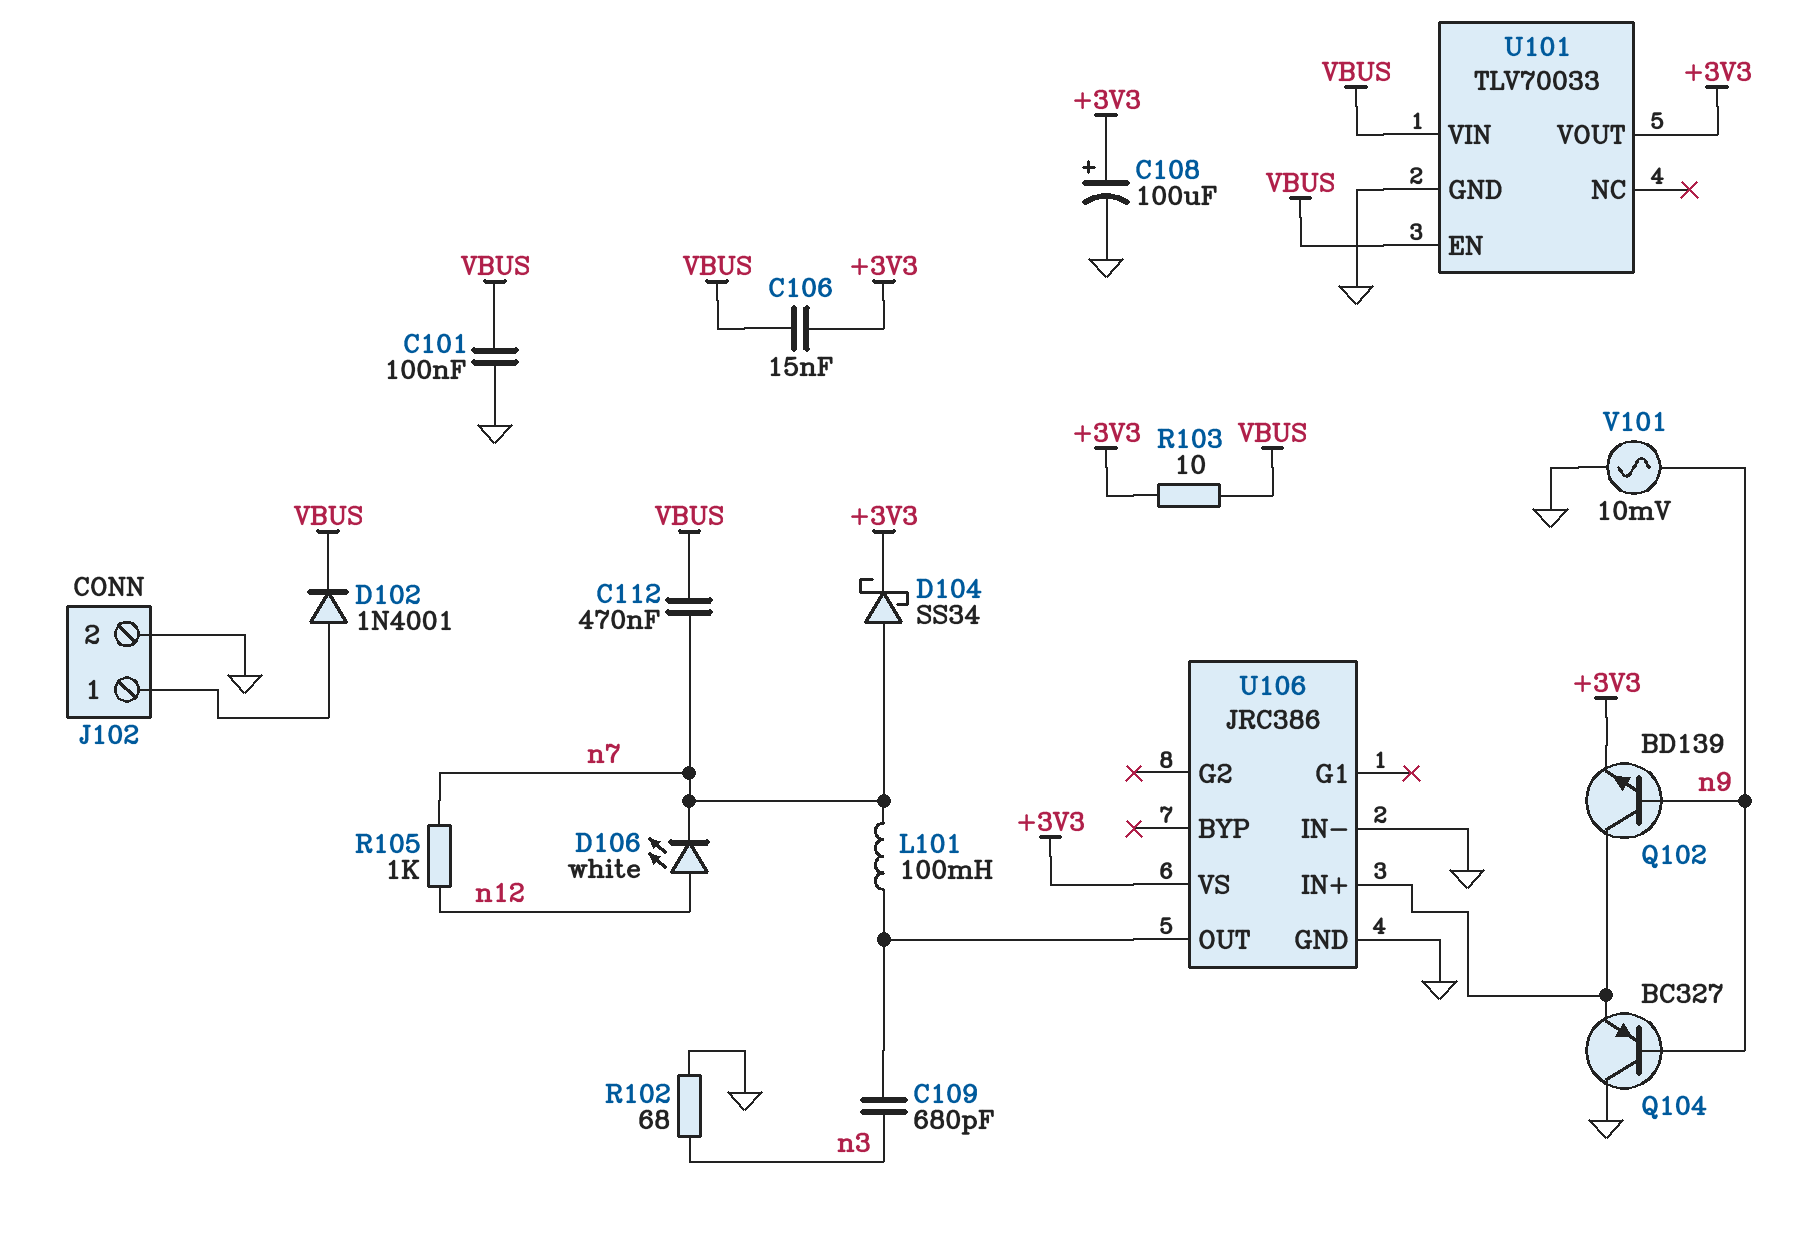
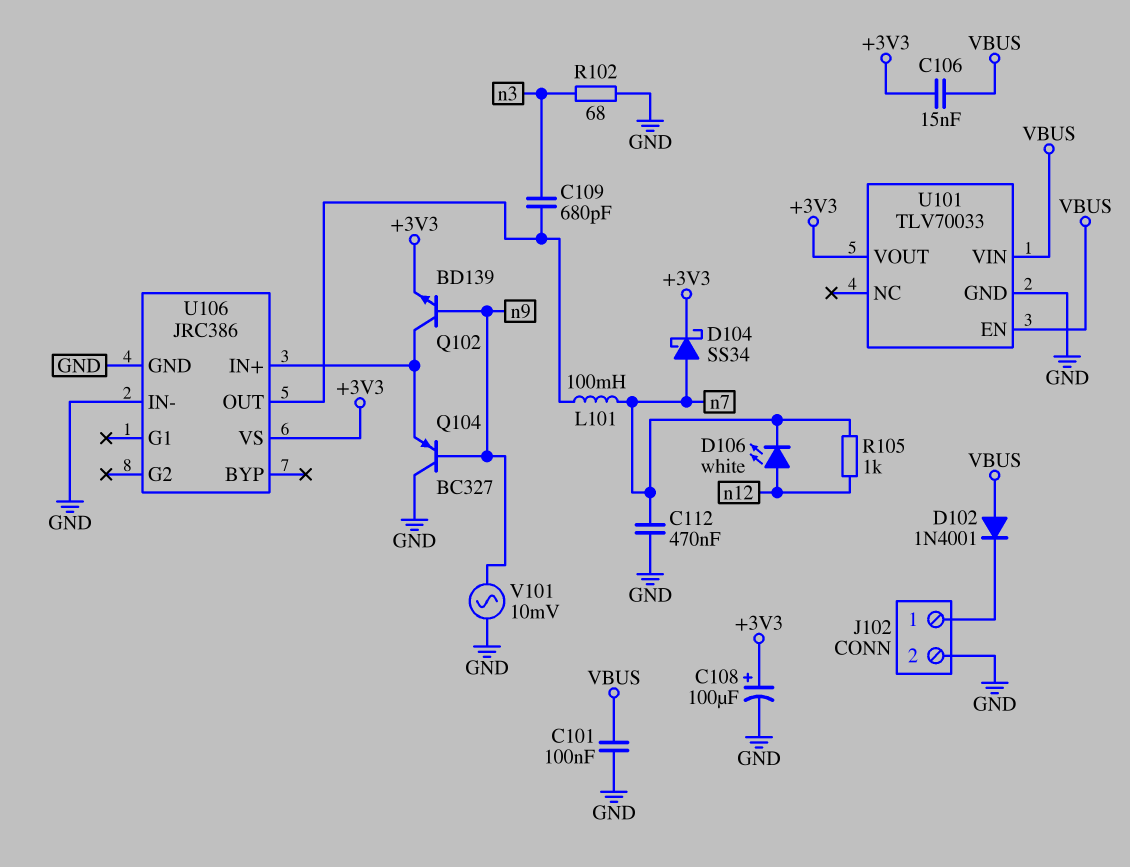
C112: 470nF (VBUS, n7) -> 470nF (GND, n7)
D102: diode 1N4001 (A J102/1, K VBUS) -> diode 1N4001 (A VBUS, K J102/1)
R103: 10 (+3V3, VBUS) -> none

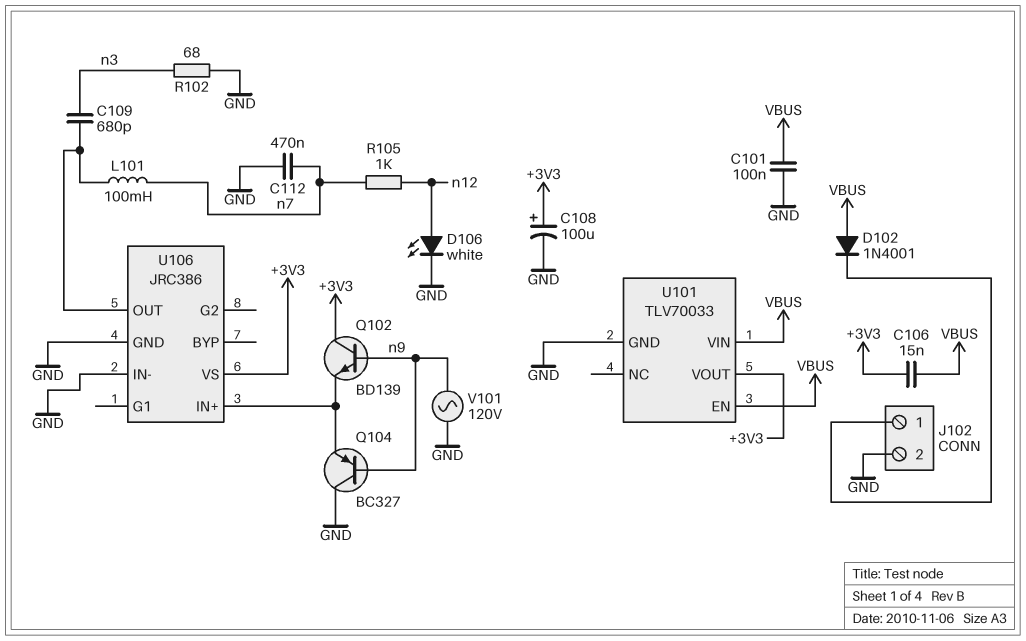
D104: schottky SS34 (A n7, K +3V3) -> none
D106: LED white (A n12, K n7) -> LED white (A n12, K GND)
Q102: NPN BD139 (B n9, C U106/IN+, E +3V3) -> NPN BD139 (B n9, C +3V3, E U106/IN+)
V101: AC 10mV (GND, n9) -> AC 120V (GND, n9)

